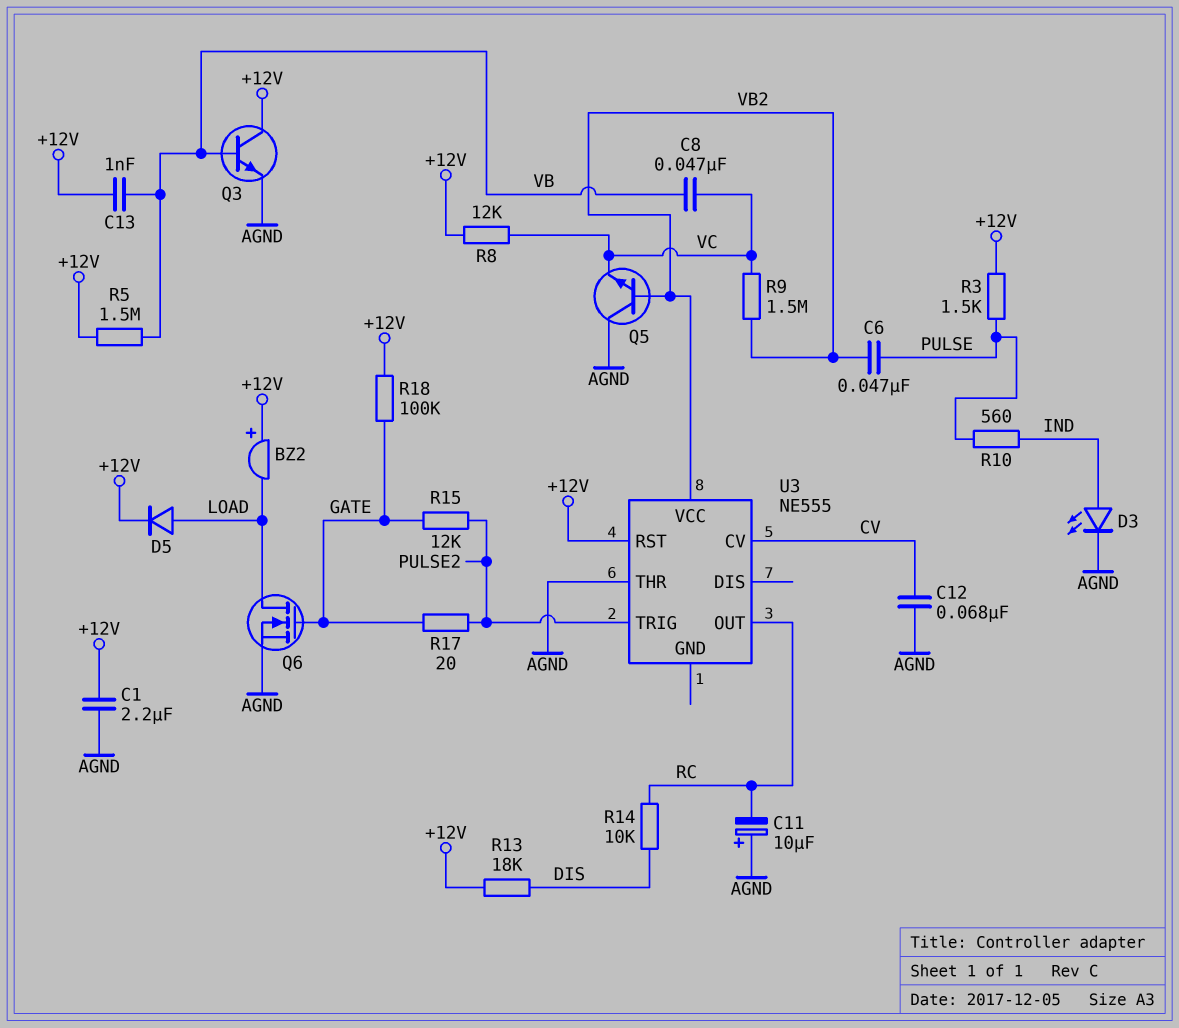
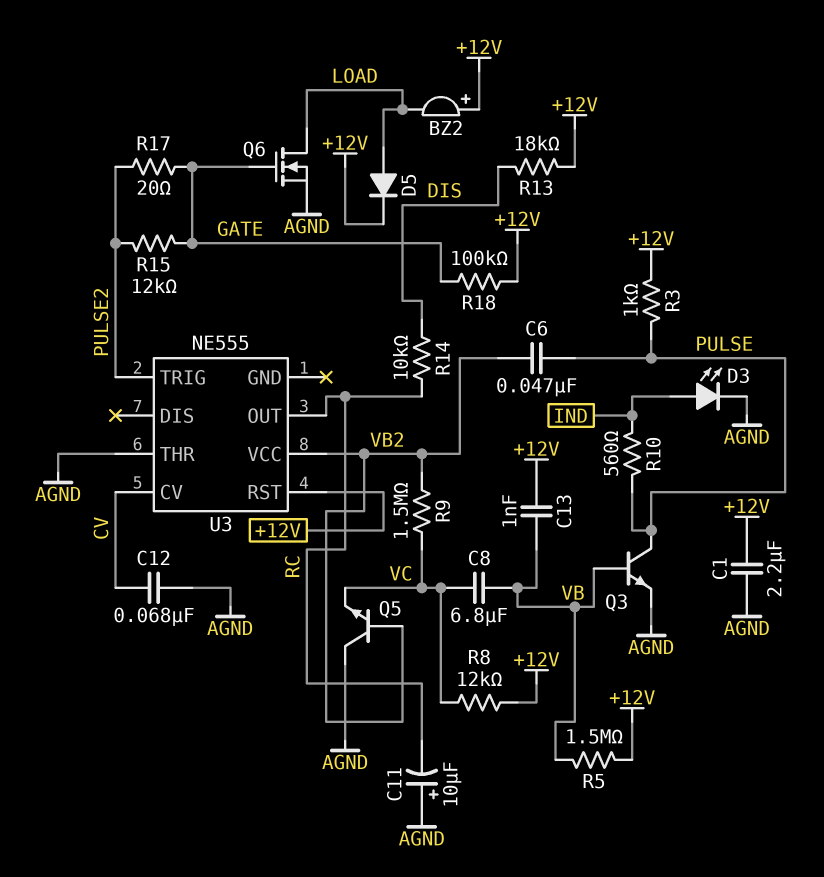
C8: 47nF (VB, VC) -> 6.8uF (VB, VC)
Q3: NPN (B VB, C +12V, E AGND) -> NPN (B VB, C PULSE, E AGND)
R3: 1.5k (+12V, PULSE) -> 1k (+12V, PULSE)

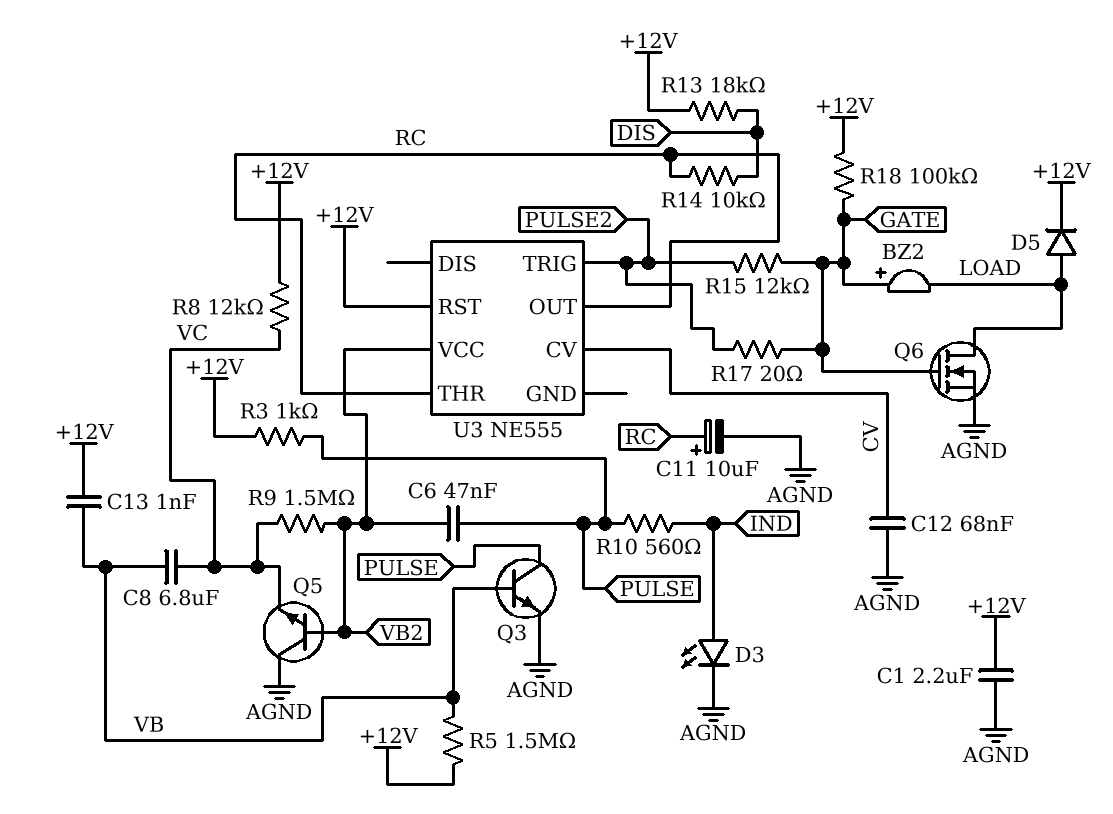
BZ2: buzzer (plus +12V, minus LOAD) -> buzzer (plus GATE, minus LOAD)
C11: 10uF (plus AGND, minus RC) -> 10uF (plus RC, minus AGND)
U3 pin THR: AGND -> RC

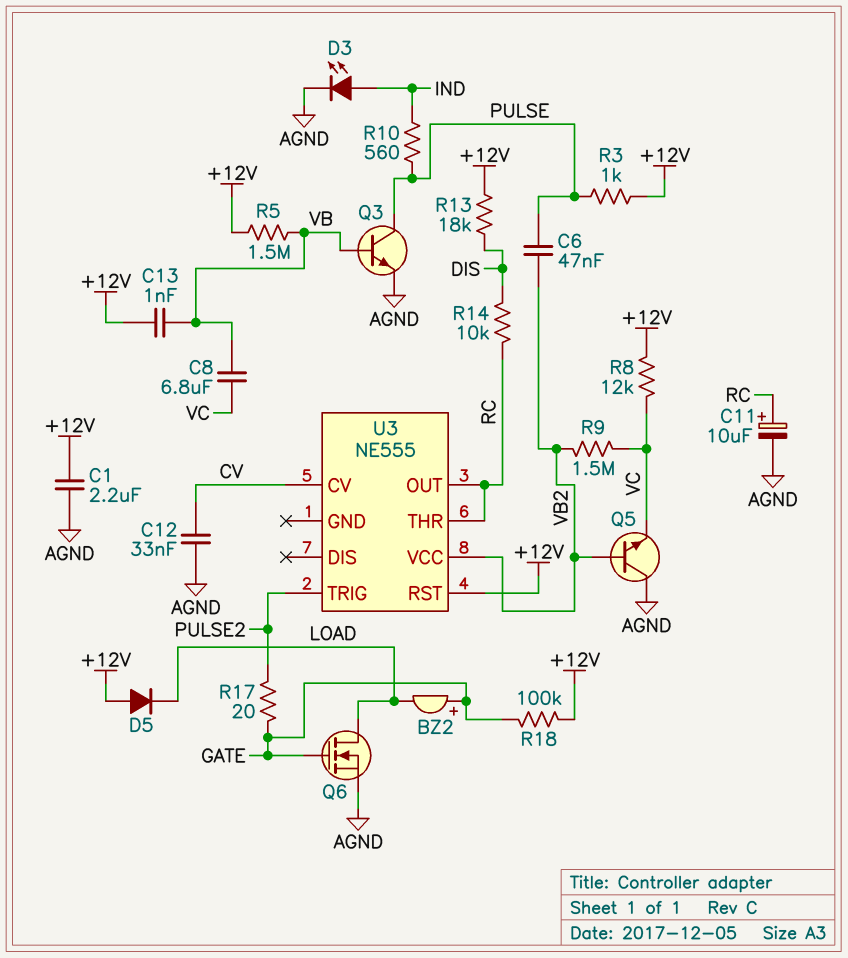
C12: 68nF (AGND, CV) -> 33nF (AGND, CV)
D5: diode (A LOAD, K +12V) -> diode (A +12V, K LOAD)
R15: 12k (GATE, PULSE2) -> none

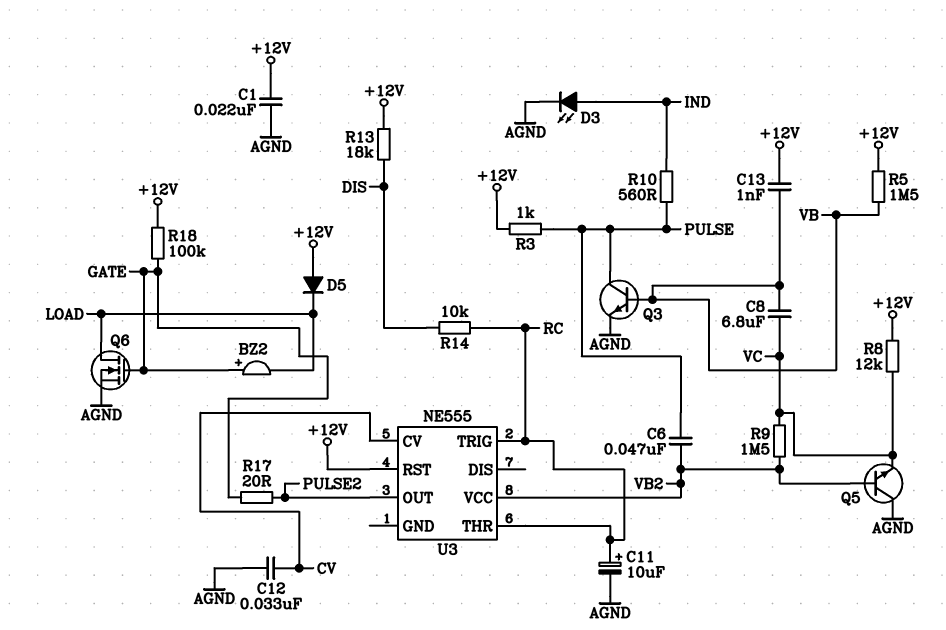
C1: 2.2uF (+12V, AGND) -> 22nF (+12V, AGND)
U3 pin OUT: RC -> PULSE2
U3 pin TRIG: PULSE2 -> RC

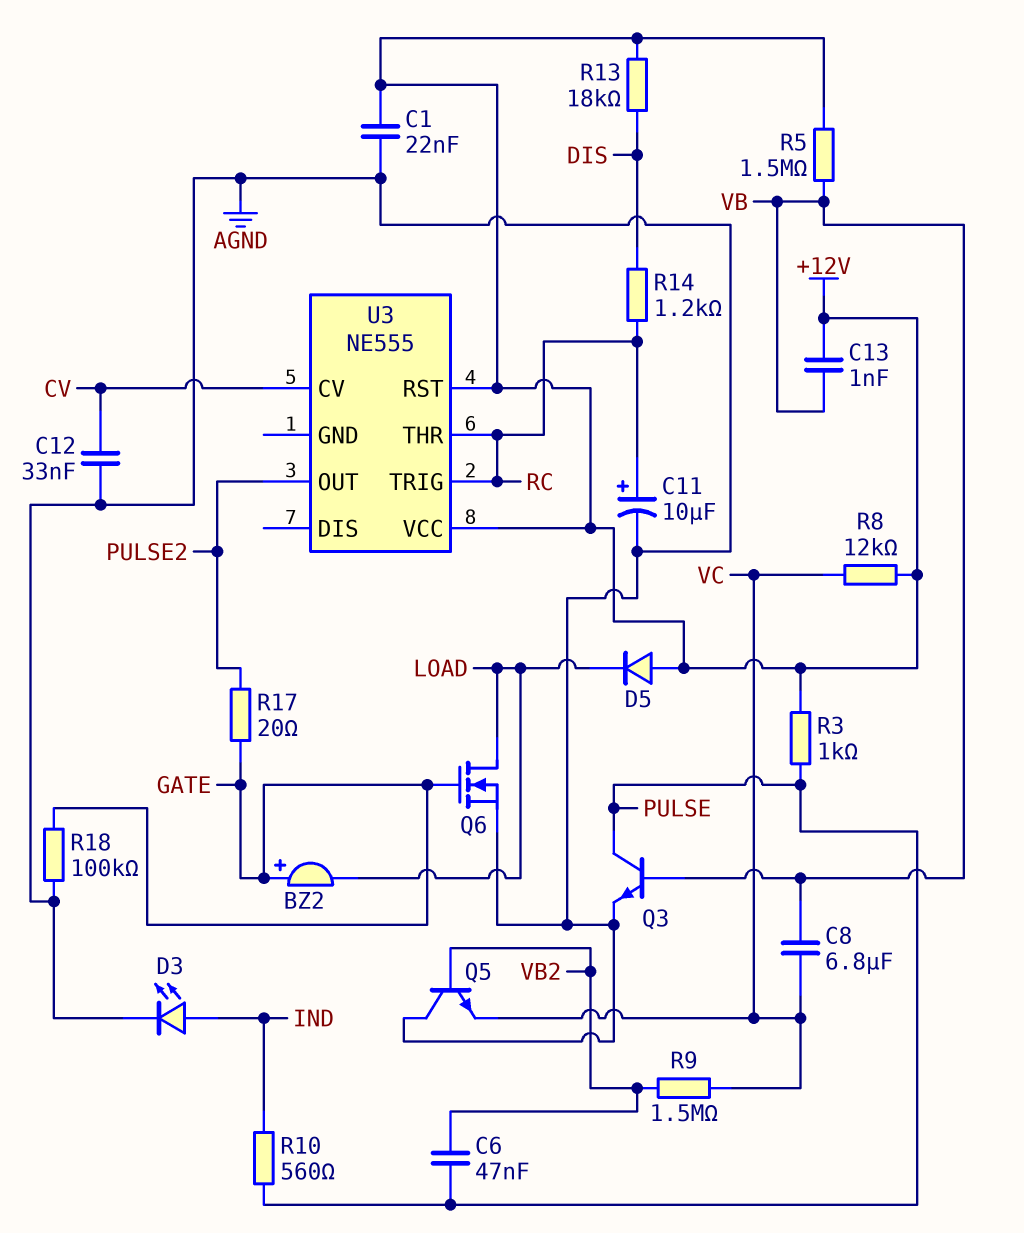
R14: 10k (DIS, RC) -> 1.2k (DIS, RC)
R18: 100k (+12V, GATE) -> 100k (AGND, GATE)
U3 pin VCC: VB2 -> +12V

